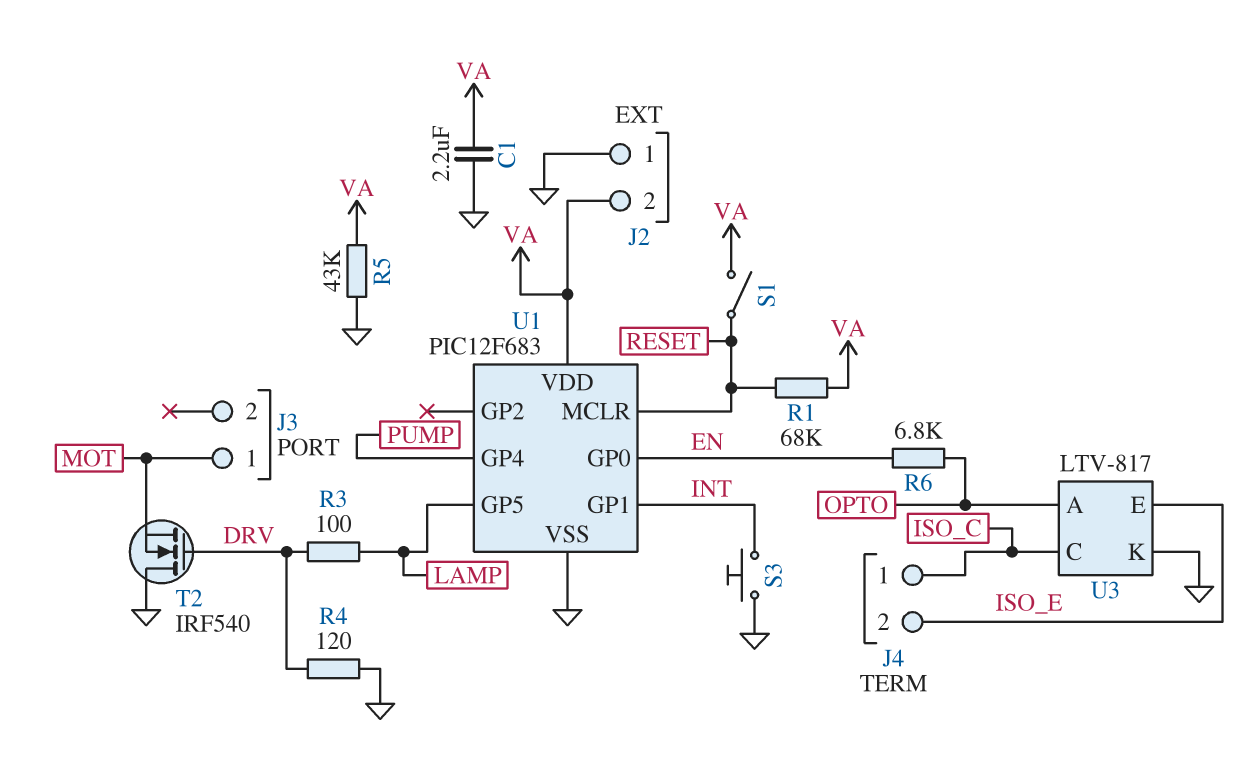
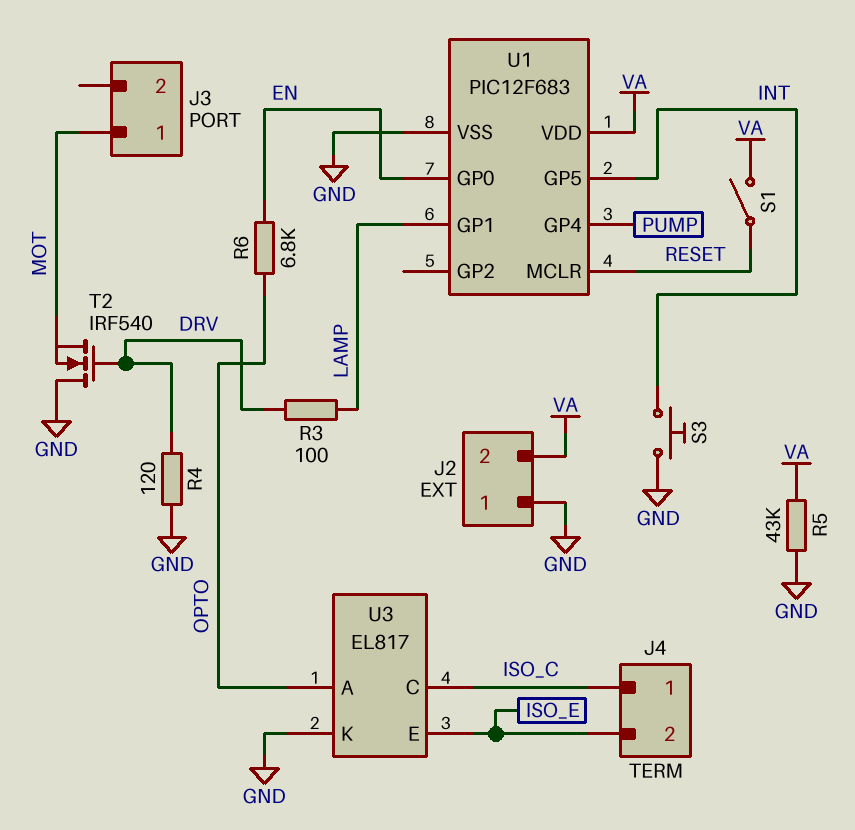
C1: 2.2uF (GND, VA) -> none
R1: 68k (RESET, VA) -> none
U1 pin GP1: INT -> LAMP
U1 pin GP5: LAMP -> INT
U3: LTV-817 -> EL817

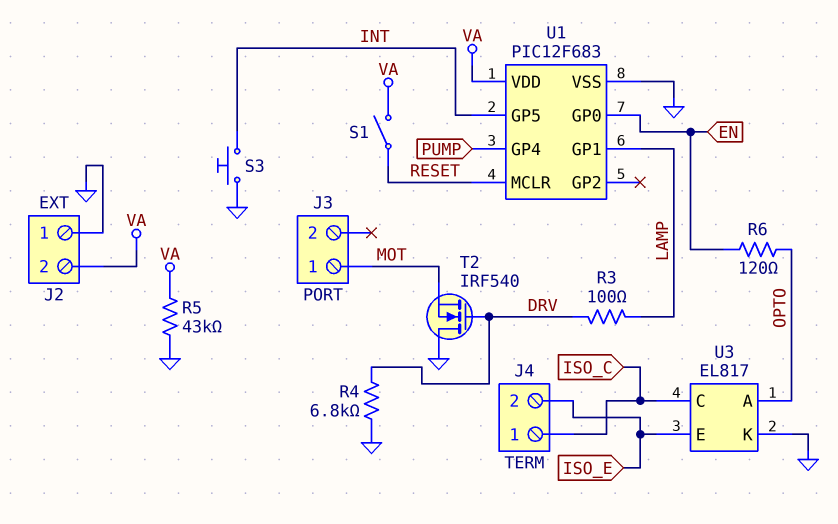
R4: 120 (DRV, GND) -> 6.8k (DRV, GND)
R6: 6.8k (EN, OPTO) -> 120 (EN, OPTO)

